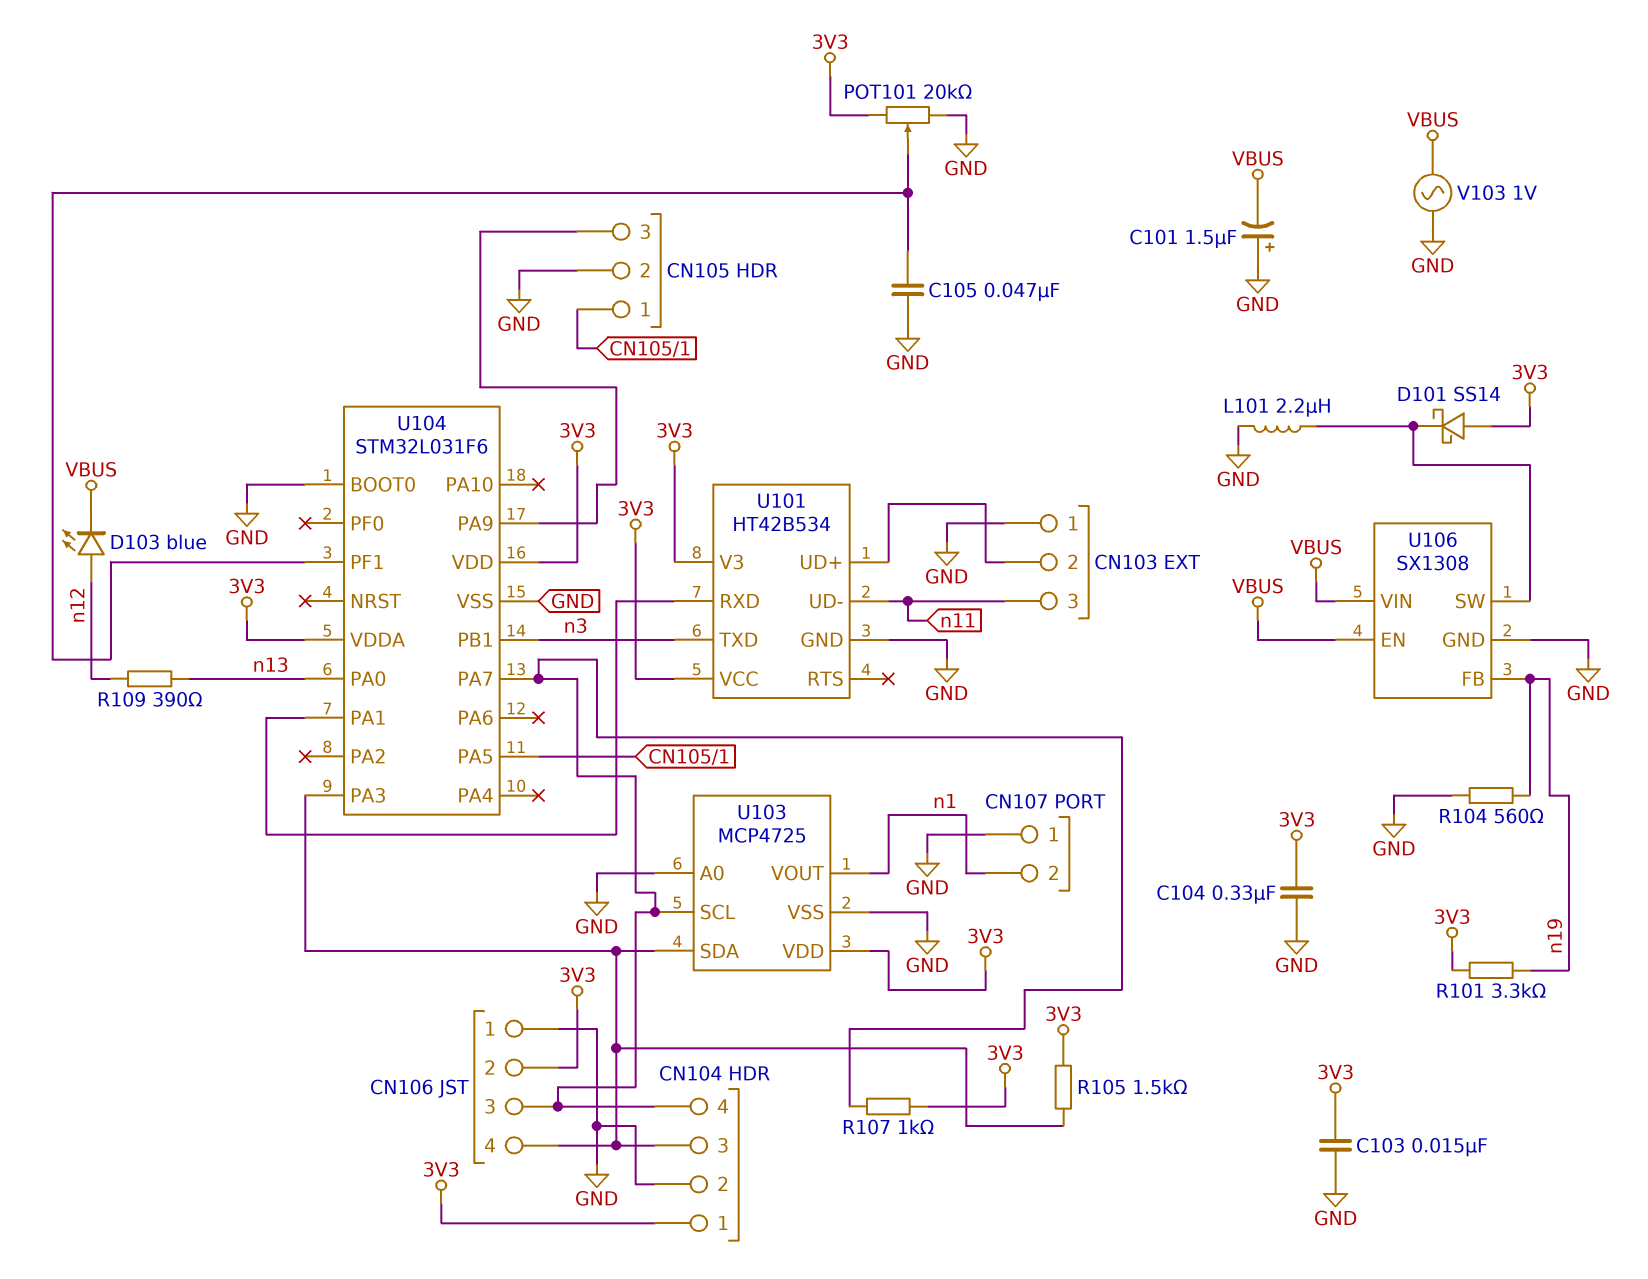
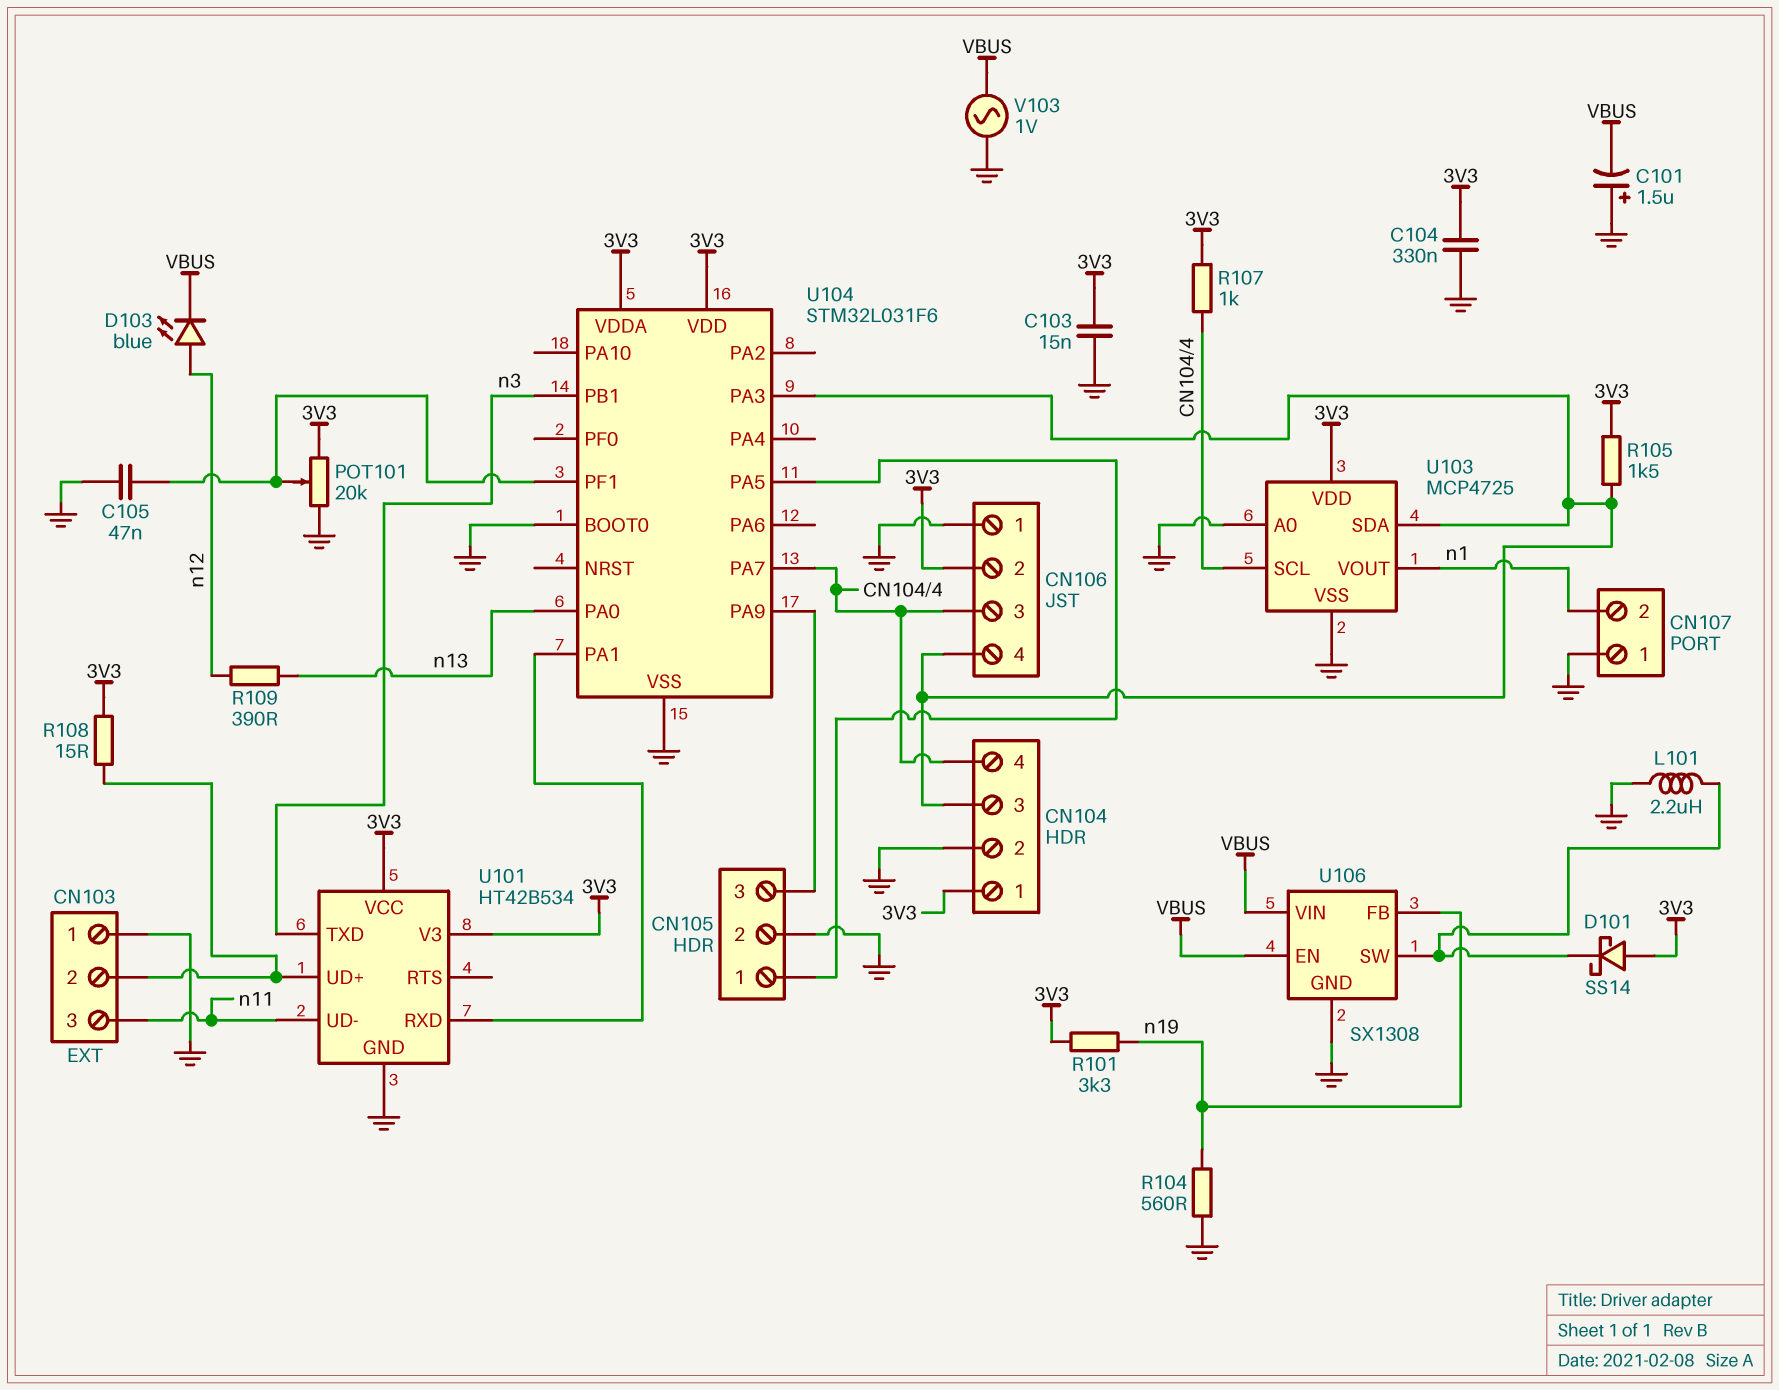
R108: none -> 15 (3V3, CN103/2)

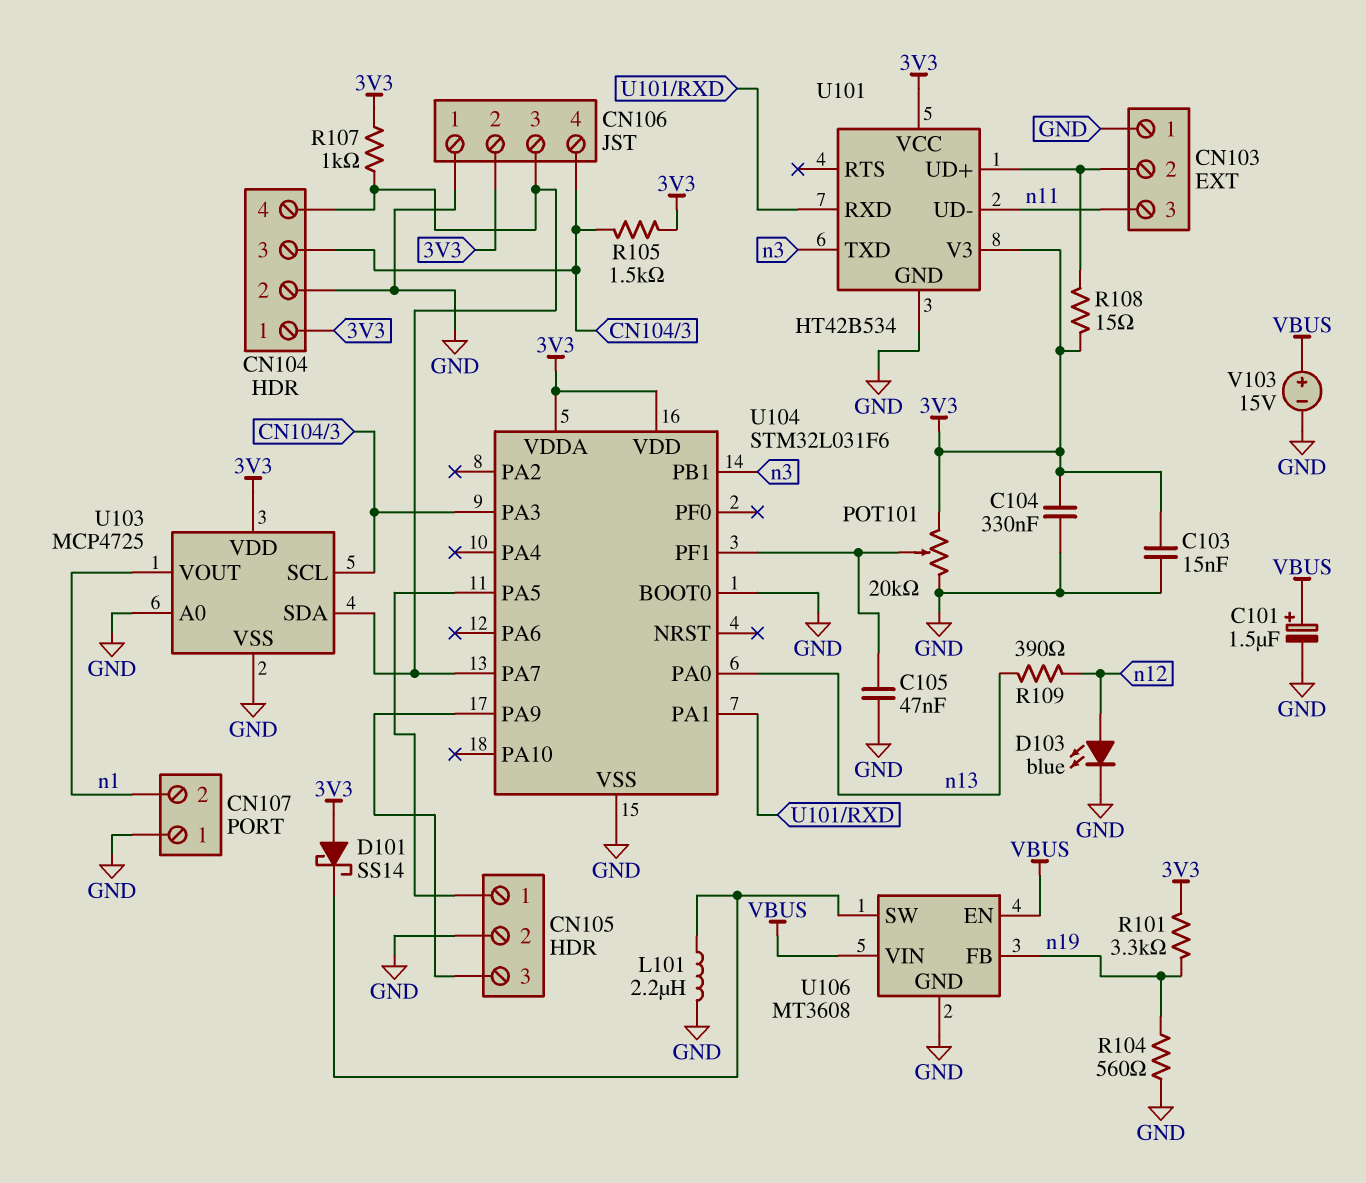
C101: 1.5uF (plus GND, minus VBUS) -> 1.5uF (plus VBUS, minus GND)
D103: LED blue (A n12, K VBUS) -> LED blue (A n12, K GND)
U103 pin SCL: CN104/4 -> CN104/3
U103 pin SDA: CN104/3 -> CN104/4
U106: SX1308 -> MT3608
V103: AC 1V (GND, VBUS) -> 15V (plus VBUS, minus GND)

